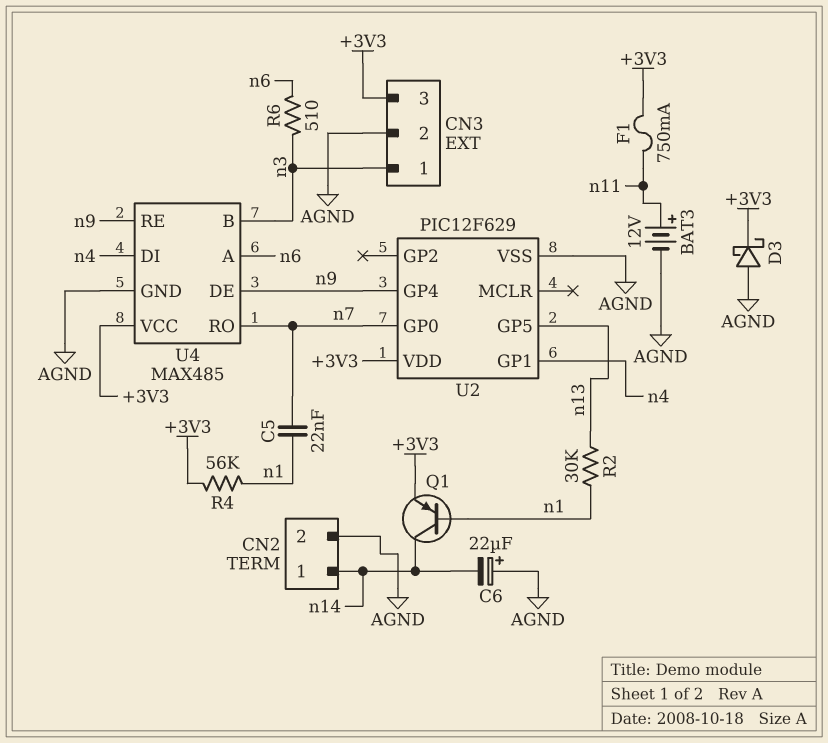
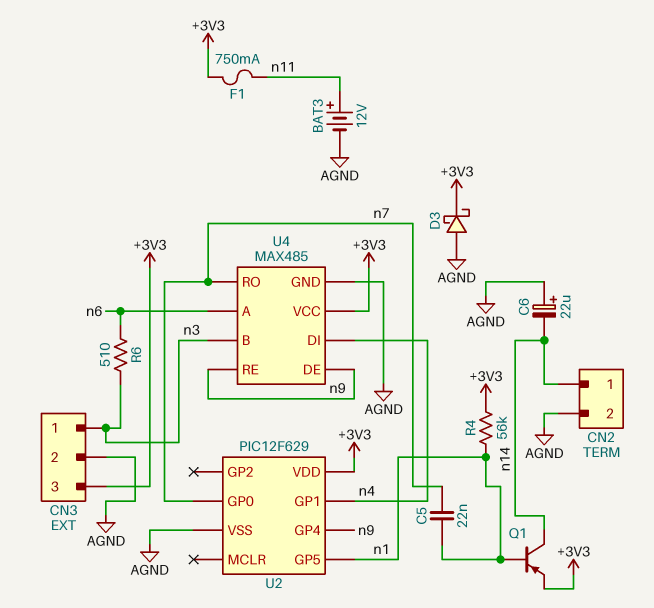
R2: 30k (n1, n13) -> none
U2 pin GP5: n13 -> n1

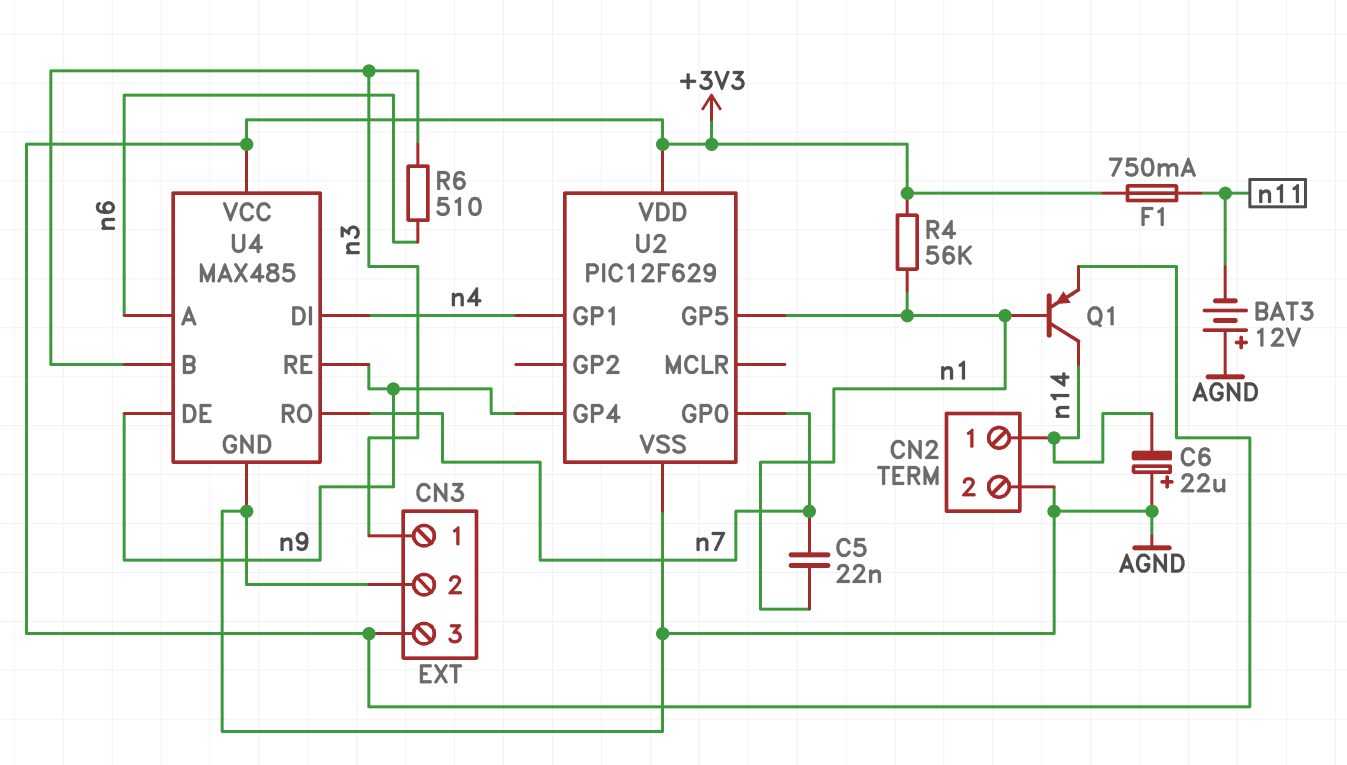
BAT3: 12V (plus n11, minus AGND) -> 12V (plus AGND, minus n11)
D3: schottky (A AGND, K +3V3) -> none

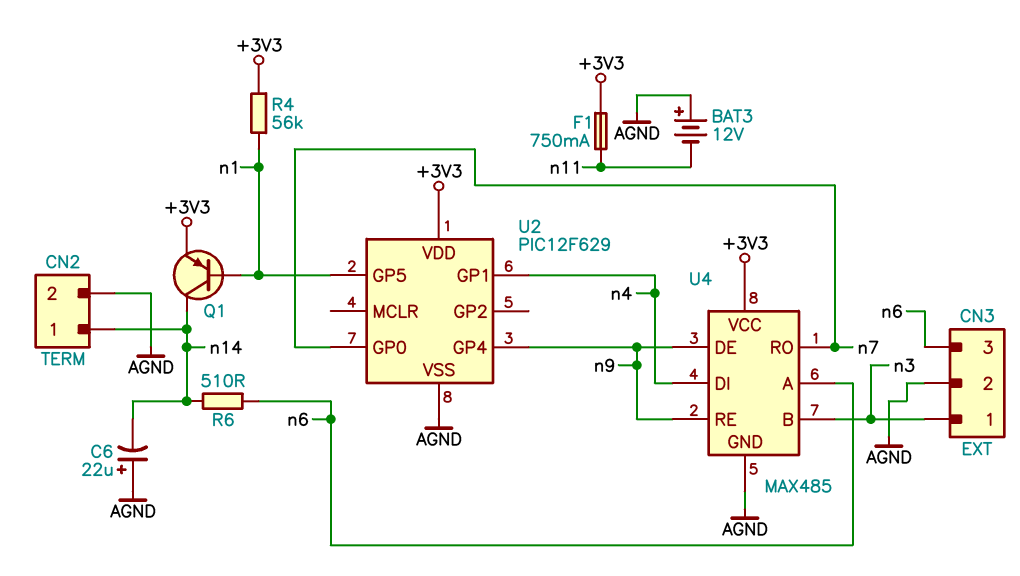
C5: 22nF (n1, n7) -> none
CN3 pin 3: +3V3 -> n6
R6: 510 (n3, n6) -> 510 (n6, n14)

